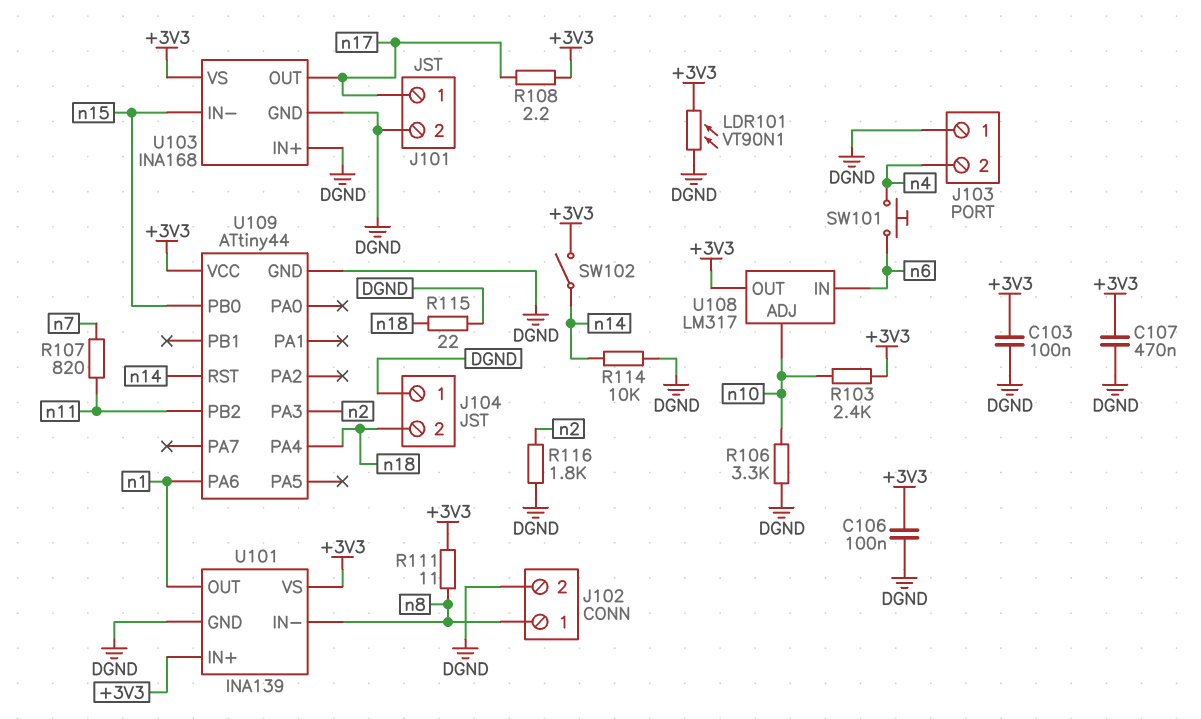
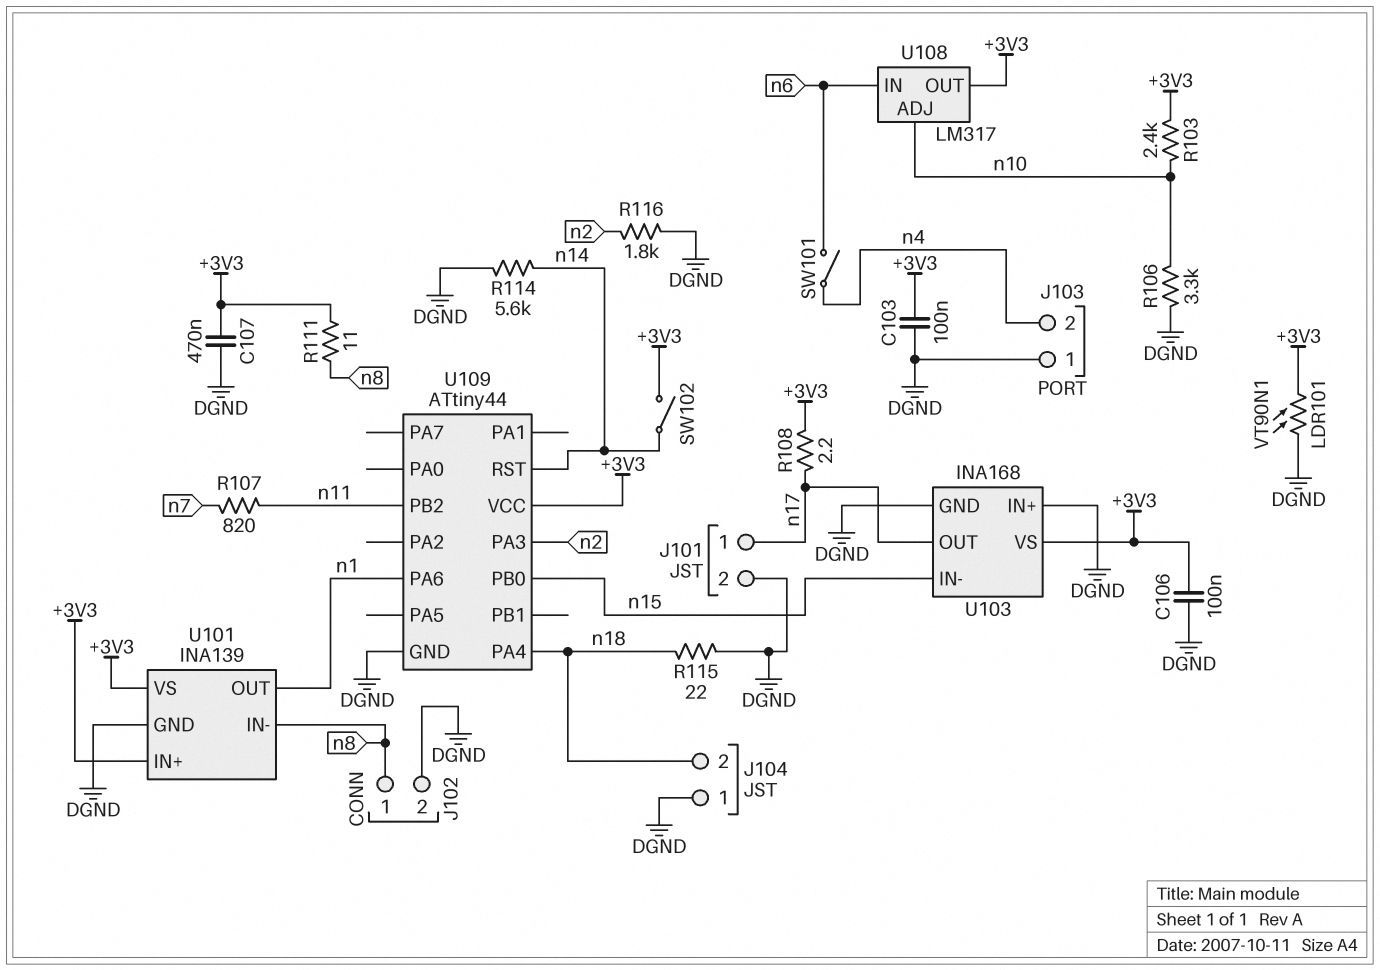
R114: 10k (DGND, n14) -> 5.6k (DGND, n14)
SW101: button (n4, n6) -> switch (n4, n6)

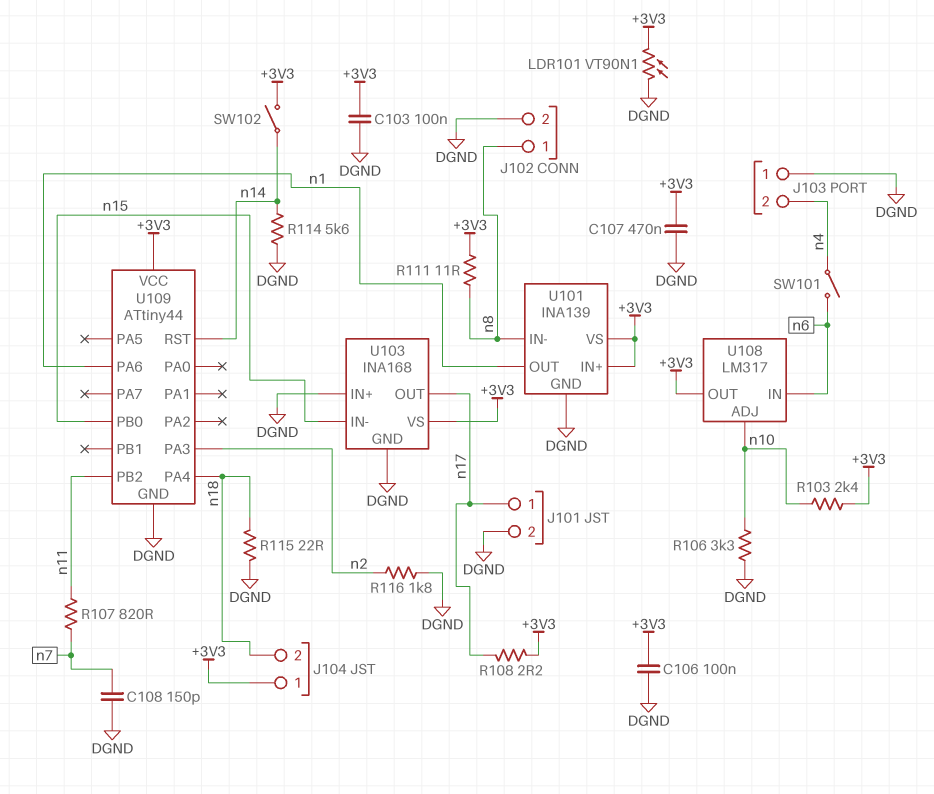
C108: none -> 150pF (DGND, n7)
J104 pin 1: DGND -> +3V3

